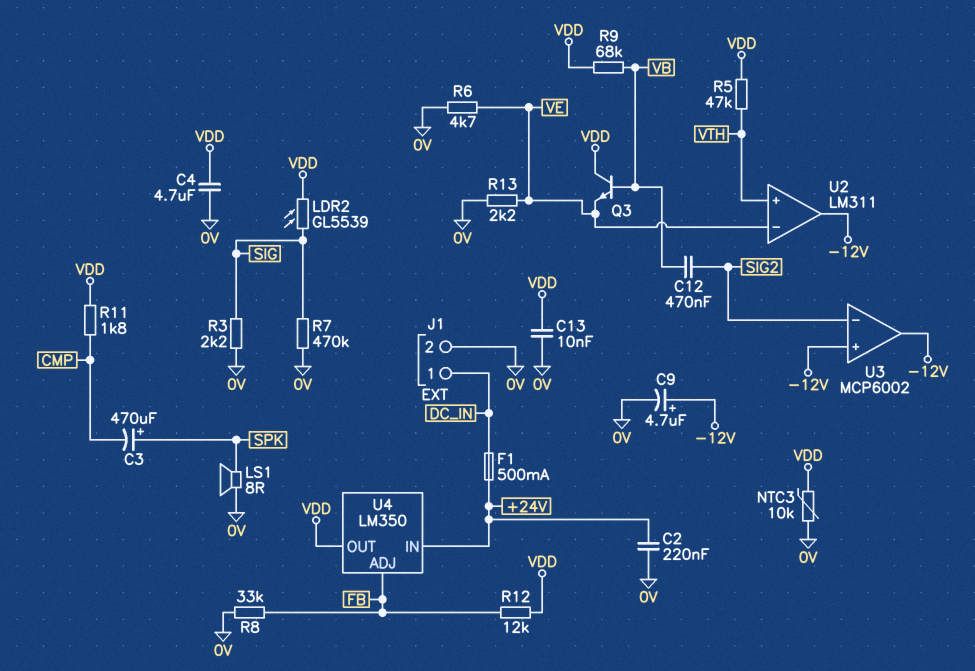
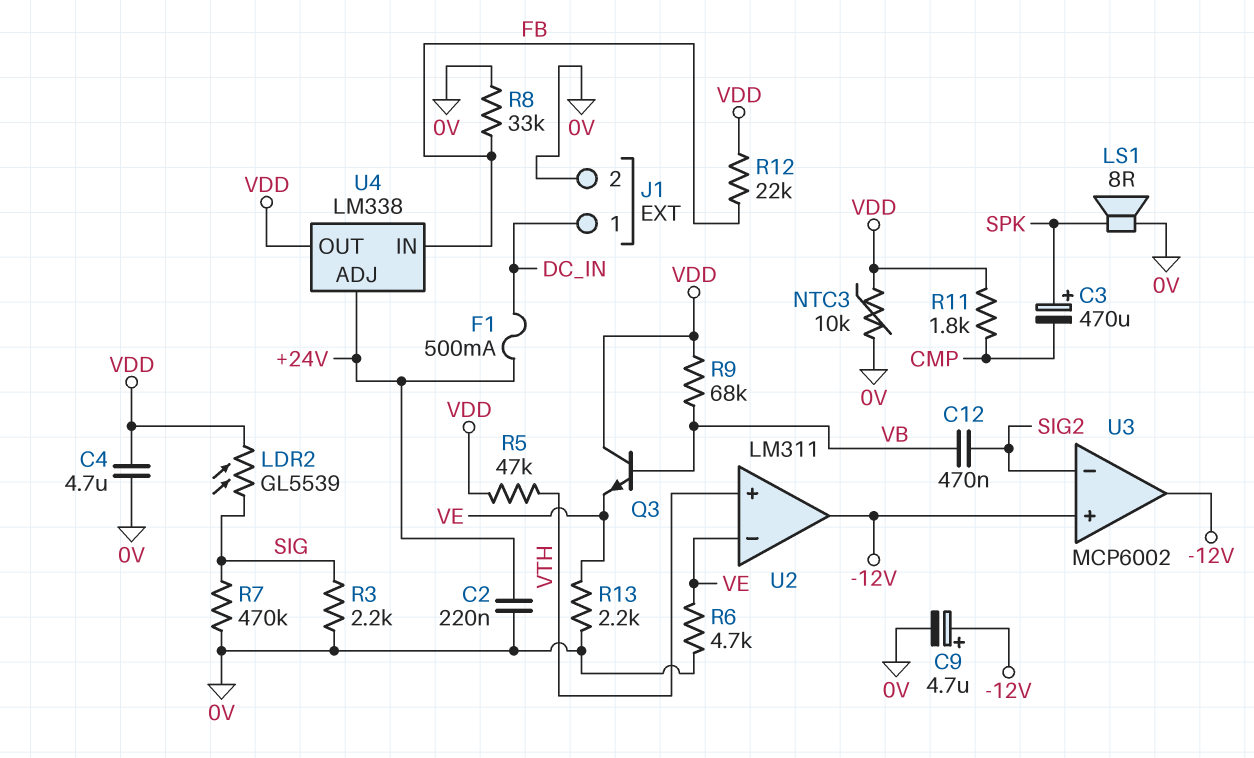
C13: 10nF (0V, VDD) -> none
R12: 12k (FB, VDD) -> 22k (FB, VDD)
U4: LM350 -> LM338
U4 pin ADJ: FB -> +24V
U4 pin IN: +24V -> FB

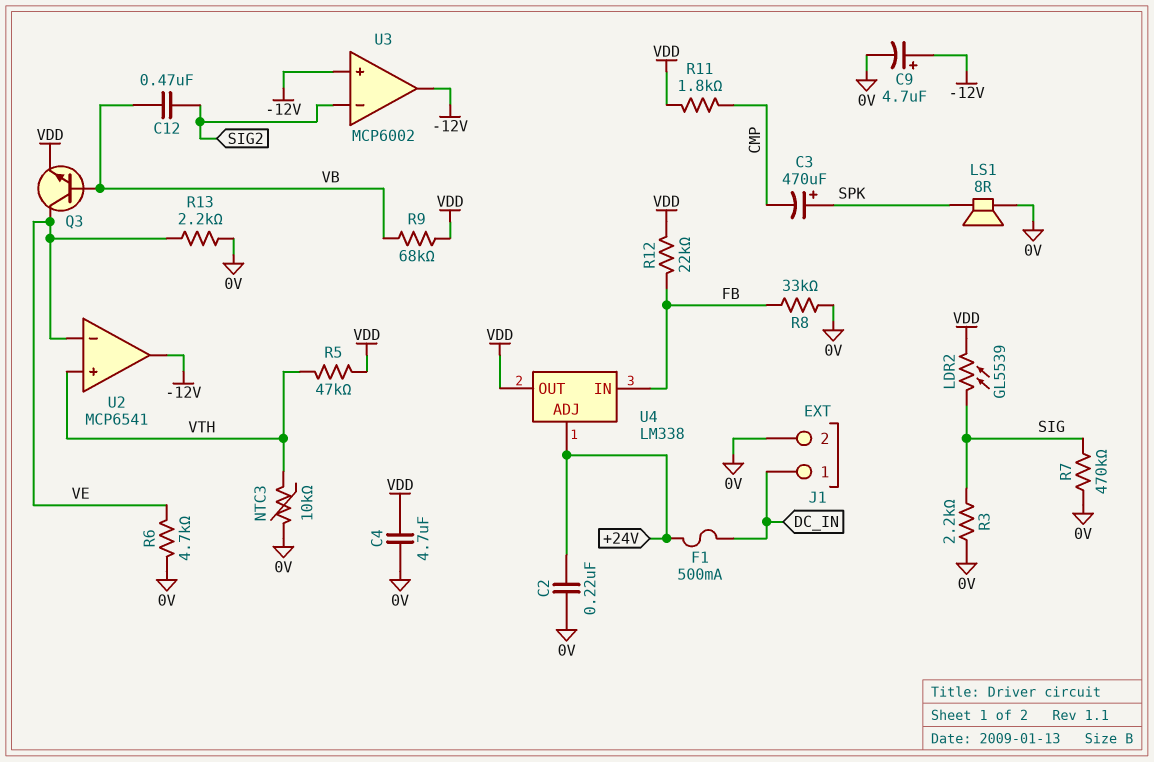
NTC3: 10k (0V, VDD) -> 10k (0V, VTH)
Q3: NPN (B VB, C VDD, E VE) -> NPN (B VB, C VE, E VDD)
U2: LM311 -> MCP6541

